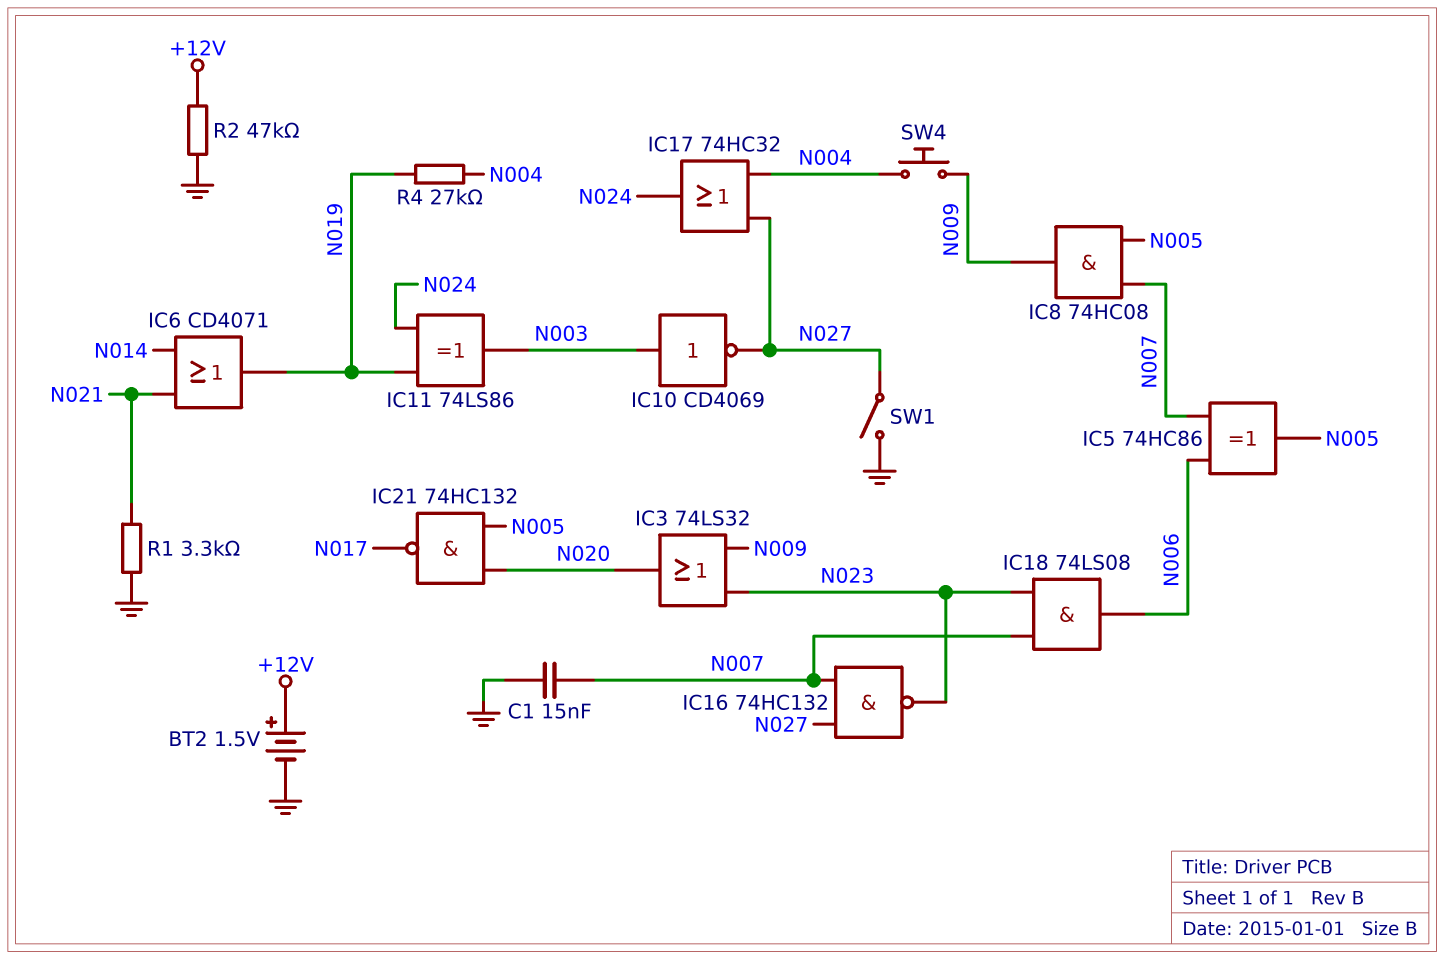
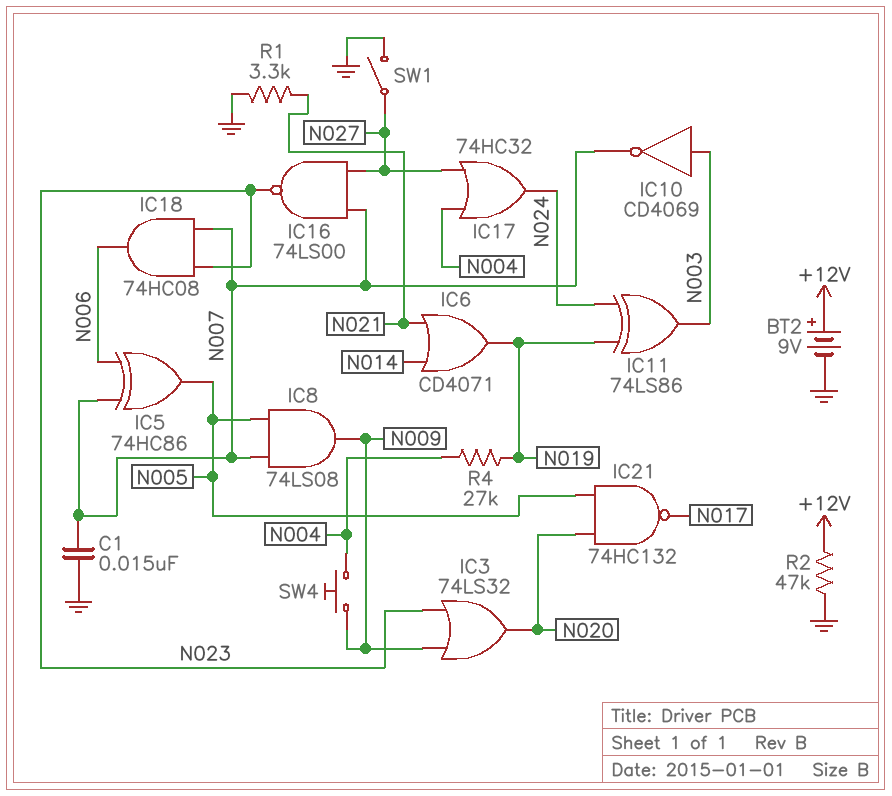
BT2: 1.5V (plus +12V, minus GND) -> 9V (plus +12V, minus GND)
IC8: AND 74HC08 (in N005, in N007, out N009) -> AND 74LS08 (in N005, in N007, out N009)
IC10: NOT CD4069 (in N003, out N027) -> NOT CD4069 (in N003, out N007)
IC16: NAND 74HC132 (in N007, in N027, out N023) -> NAND 74LS00 (in N007, in N027, out N023)
IC18: AND 74LS08 (in N007, in N023, out N006) -> AND 74HC08 (in N007, in N023, out N006)

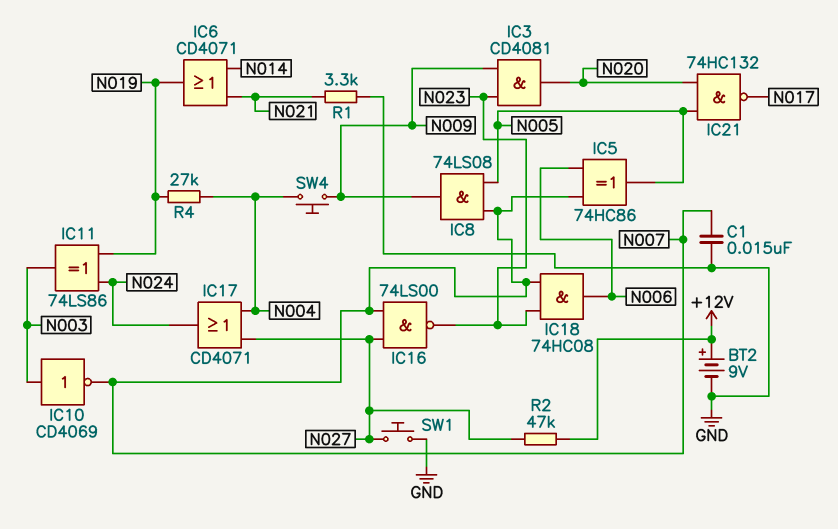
IC3: OR 74LS32 (in N009, in N023, out N020) -> AND CD4081 (in N009, in N023, out N020)
IC17: OR 74HC32 (in N004, in N027, out N024) -> OR CD4071 (in N004, in N027, out N024)
R2: 47k (+12V, GND) -> 47k (+12V, N027)
SW1: switch (GND, N027) -> button (GND, N027)

